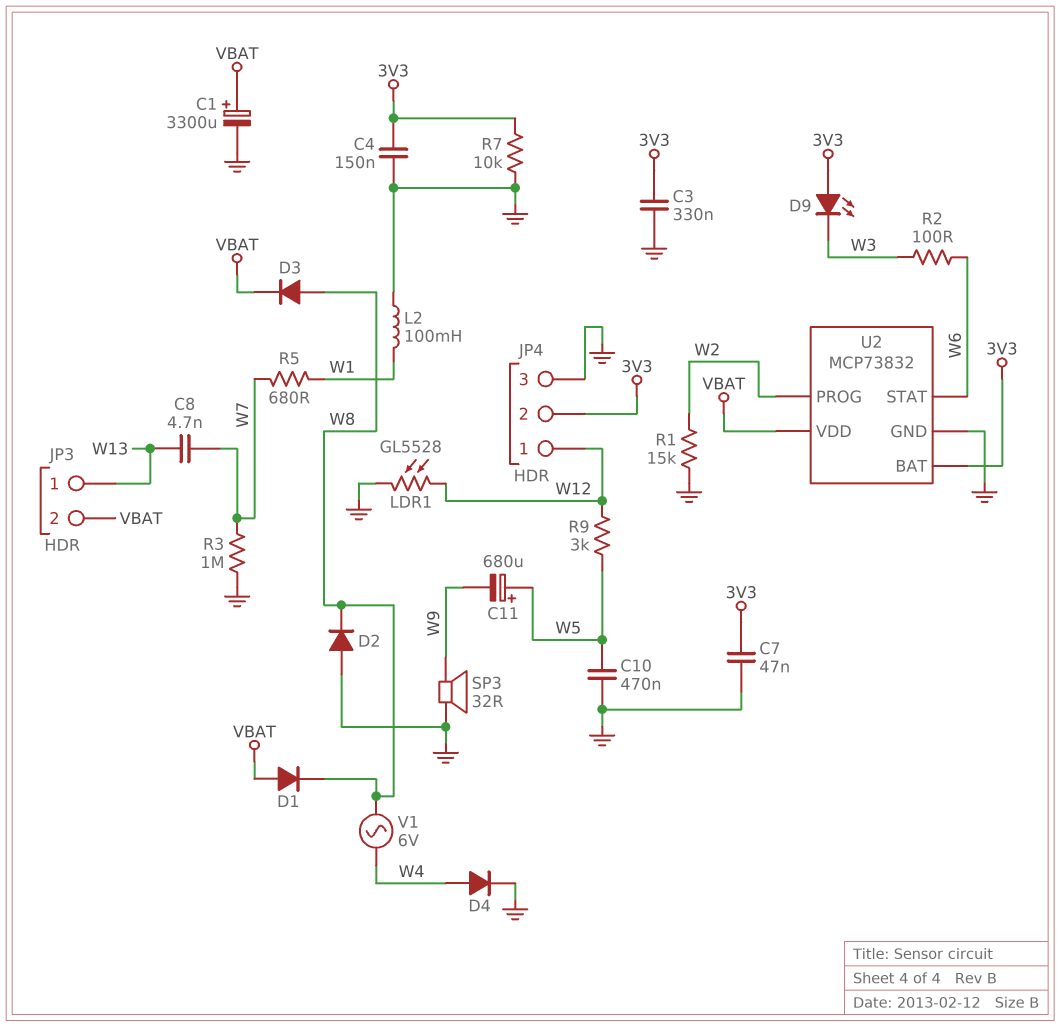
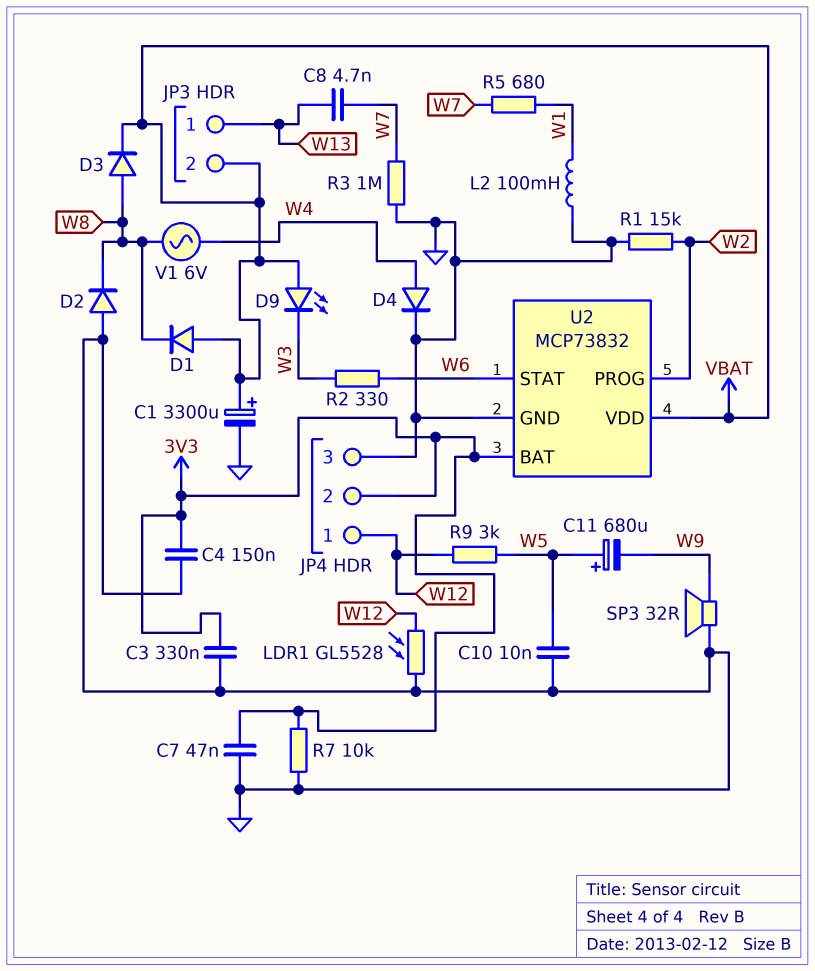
C10: 470nF (GND, W5) -> 10nF (GND, W5)
D9: LED (A 3V3, K W3) -> LED (A VBAT, K W3)
R2: 100 (W3, W6) -> 330 (W3, W6)

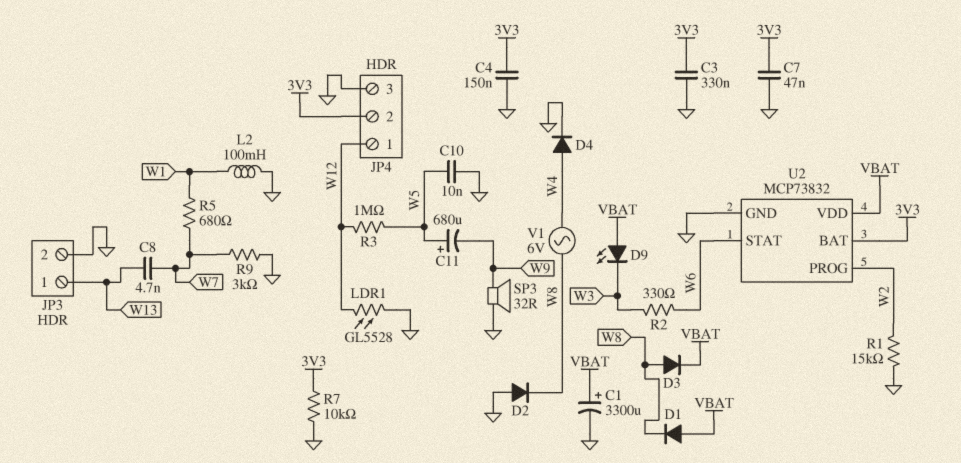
JP3 pin 2: VBAT -> GND
R3: 1M (GND, W7) -> 1M (W5, W12)
R9: 3k (W5, W12) -> 3k (GND, W7)

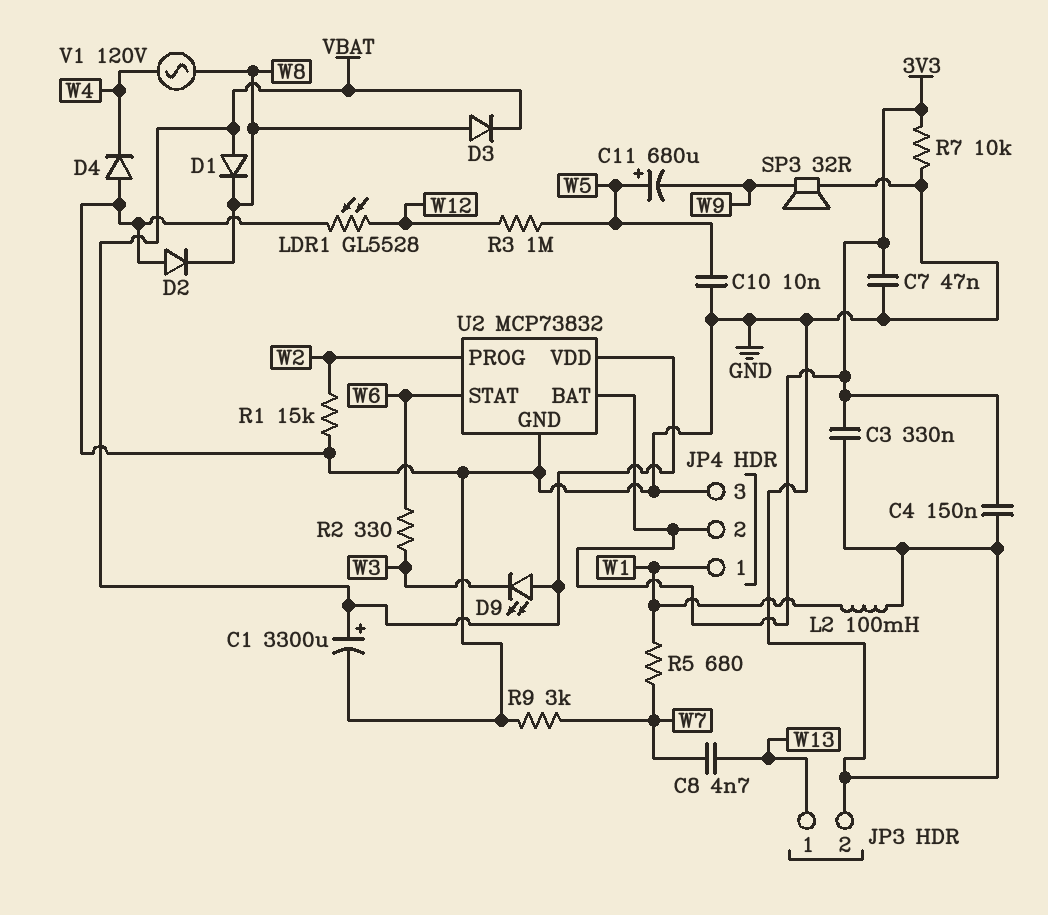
D4: diode (A W4, K GND) -> diode (A GND, K W4)
JP4 pin 1: W12 -> W1
V1: AC 6V (W4, W8) -> AC 120V (W4, W8)

